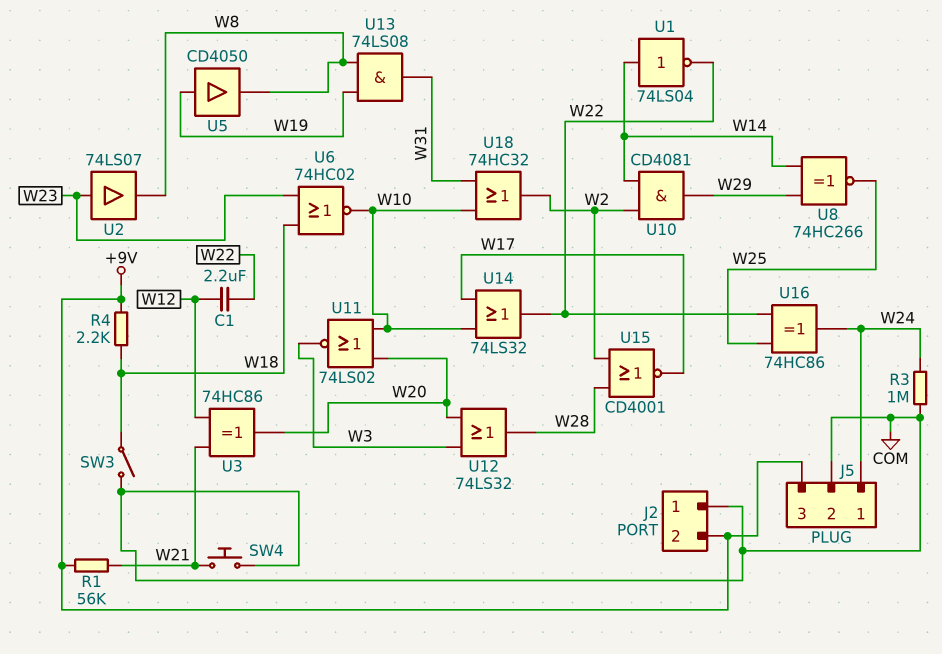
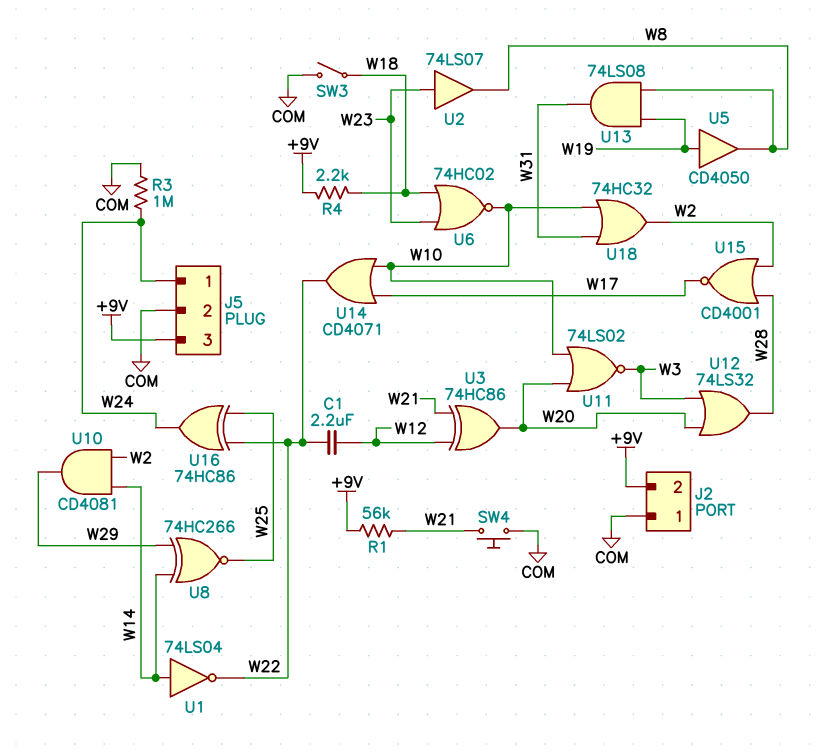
U14: OR 74LS32 (in W10, in W17, out W22) -> OR CD4071 (in W10, in W17, out W22)

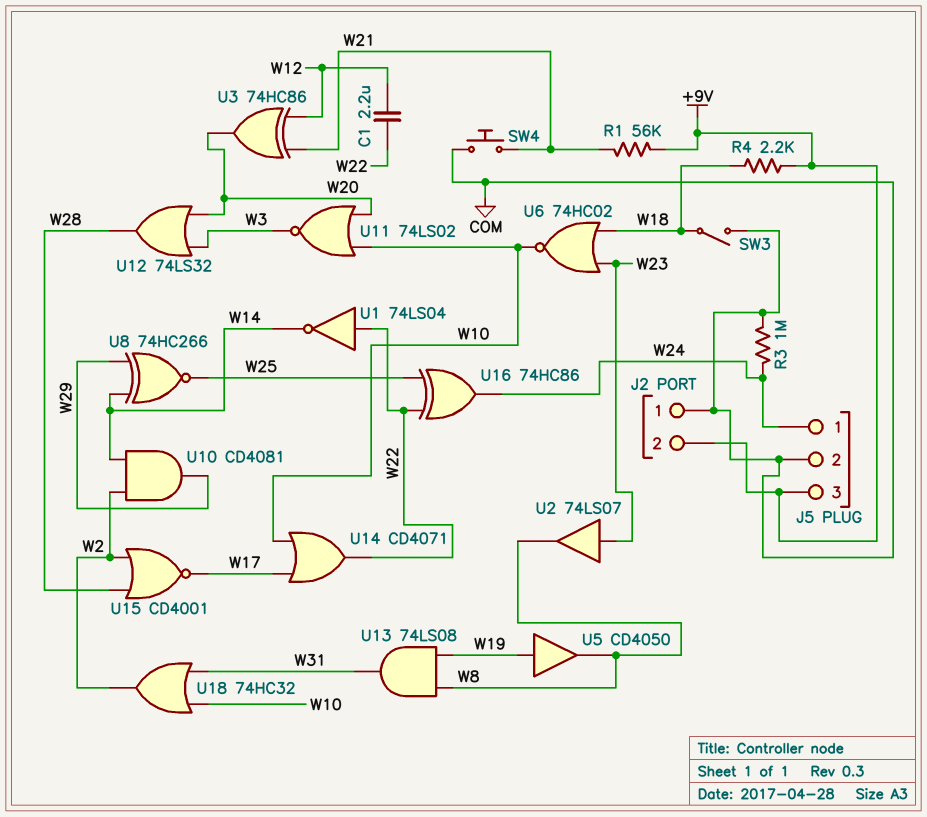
U1: NOT 74LS04 (in W14, out W22) -> NOT 74LS04 (in W22, out W14)

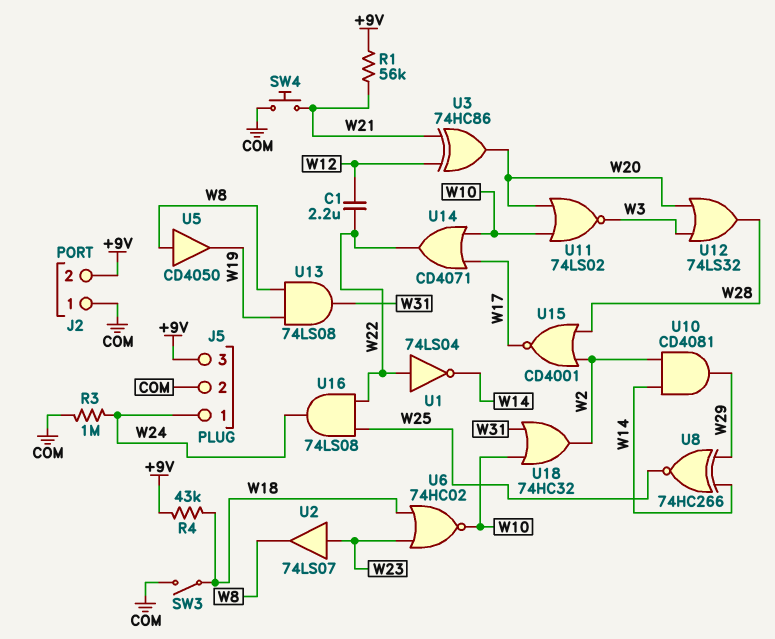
R4: 2.2k (+9V, W18) -> 43k (+9V, W18)
U5: buffer CD4050 (in W19, out W8) -> buffer CD4050 (in W8, out W19)
U16: XOR 74HC86 (in W22, in W25, out W24) -> AND 74LS08 (in W22, in W25, out W24)

